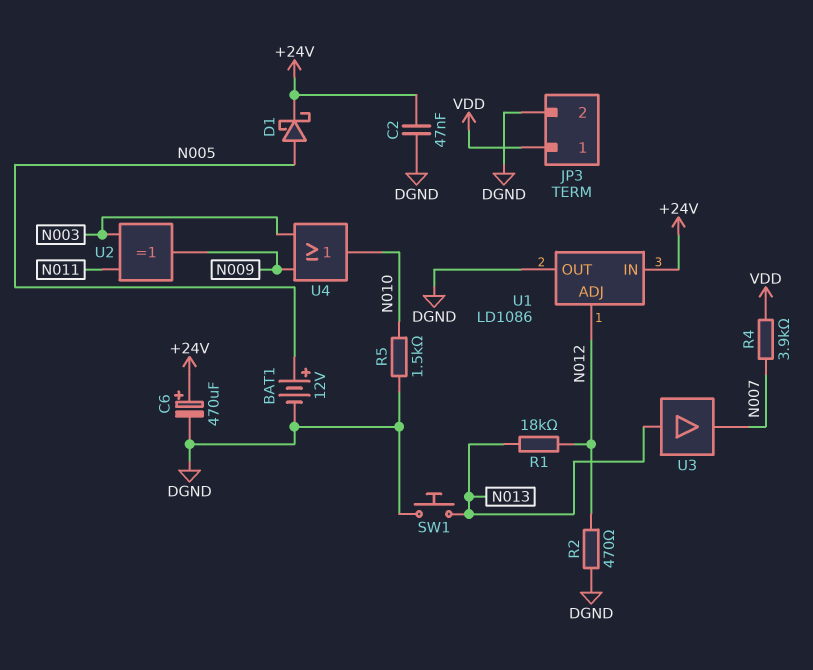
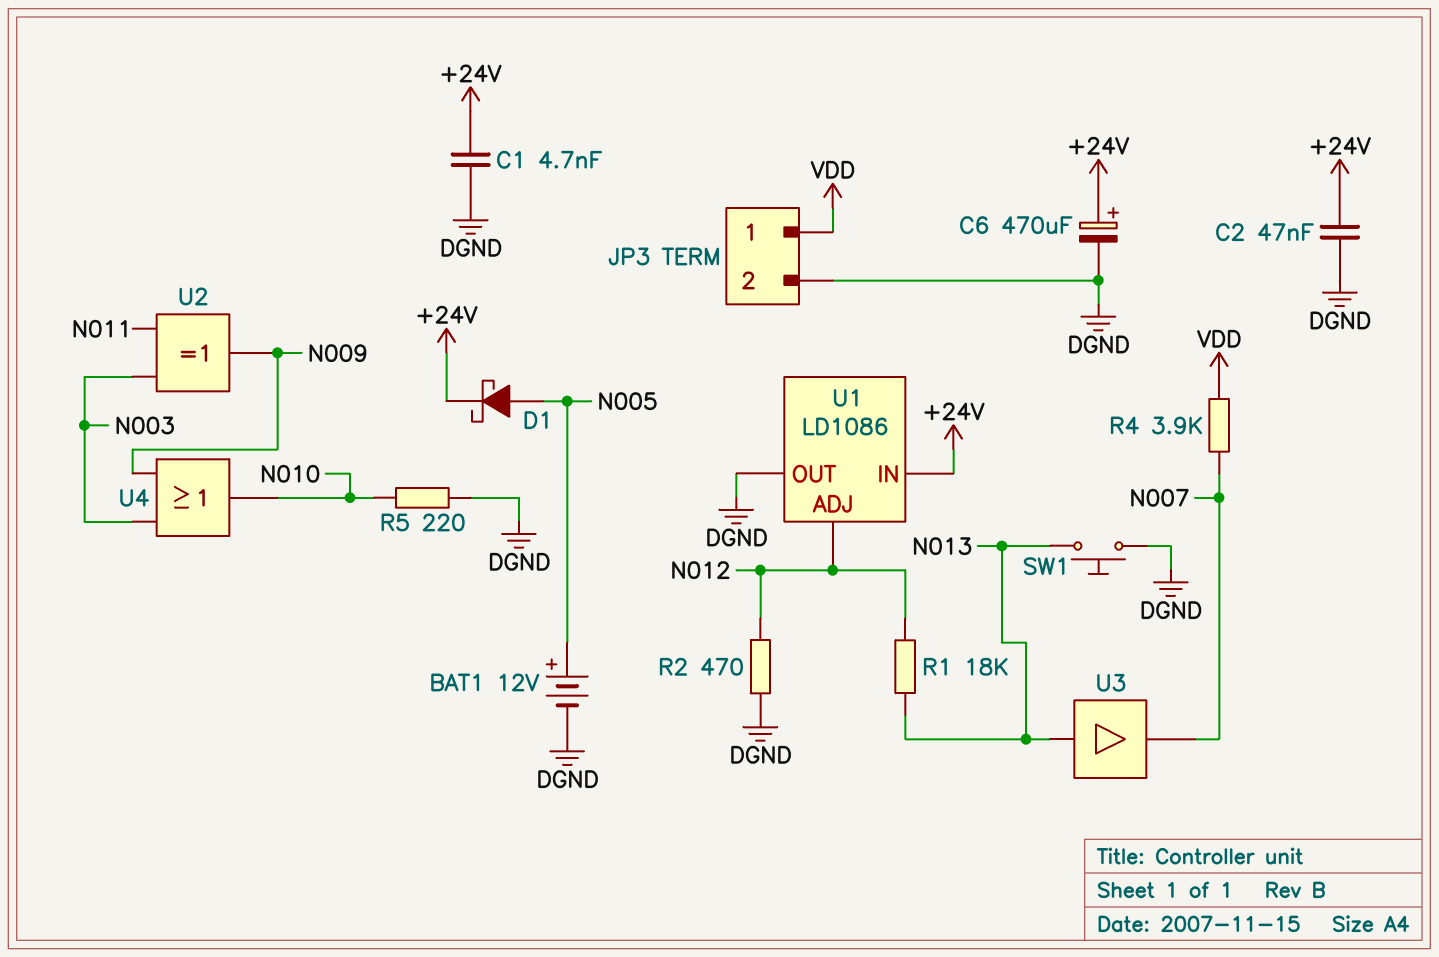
C1: none -> 4.7nF (+24V, DGND)
R5: 1.5k (DGND, N010) -> 220 (DGND, N010)

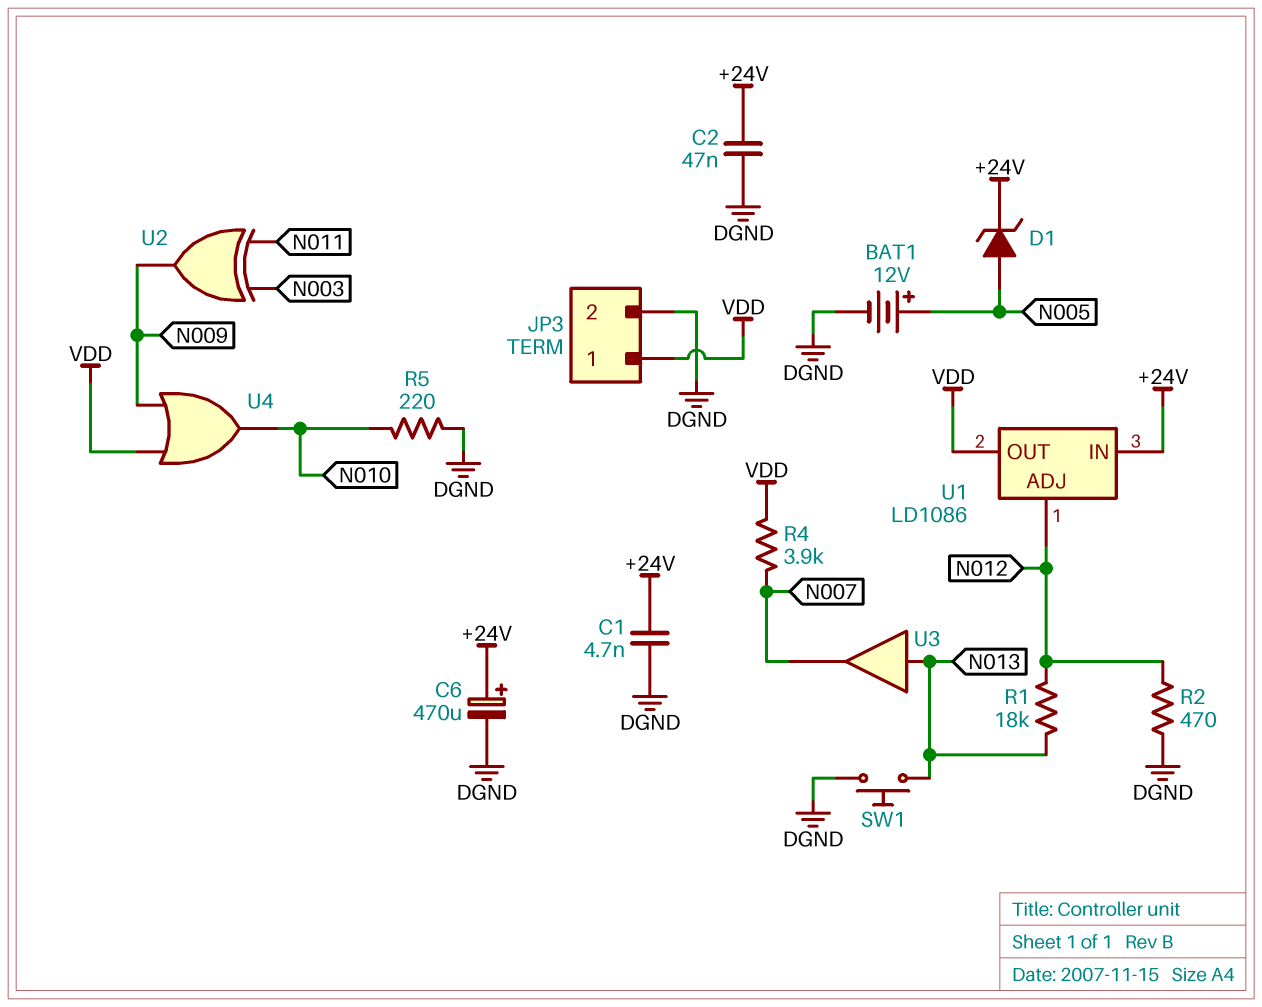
D1: schottky (A N005, K +24V) -> zener (A N005, K +24V)
U1 pin OUT: DGND -> VDD
U4: OR (in N003, in N009, out N010) -> OR (in N009, in VDD, out N010)

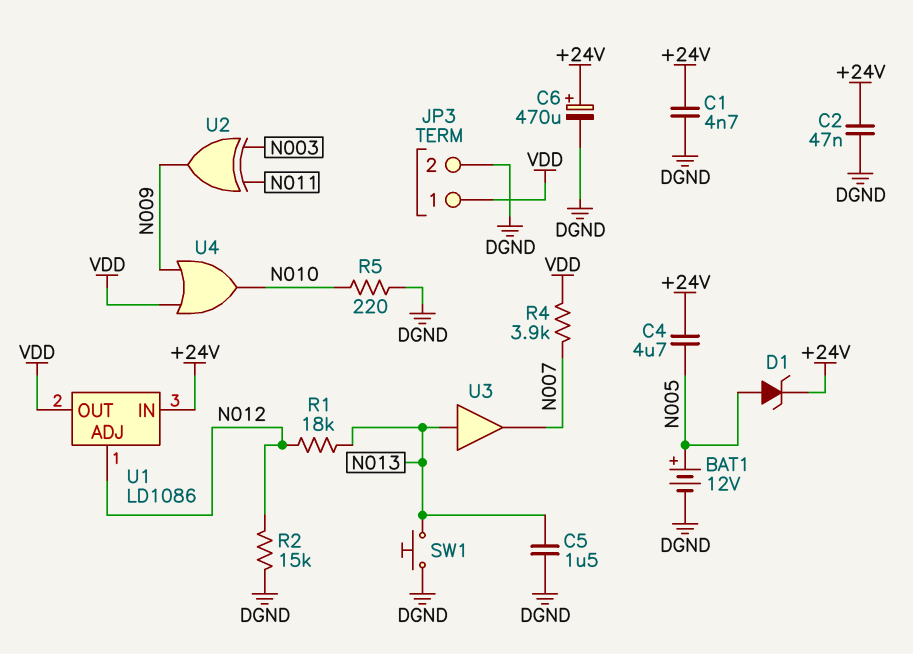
C4: none -> 4.7uF (+24V, N005)
C5: none -> 1.5uF (DGND, N013)
R2: 470 (DGND, N012) -> 15k (DGND, N012)

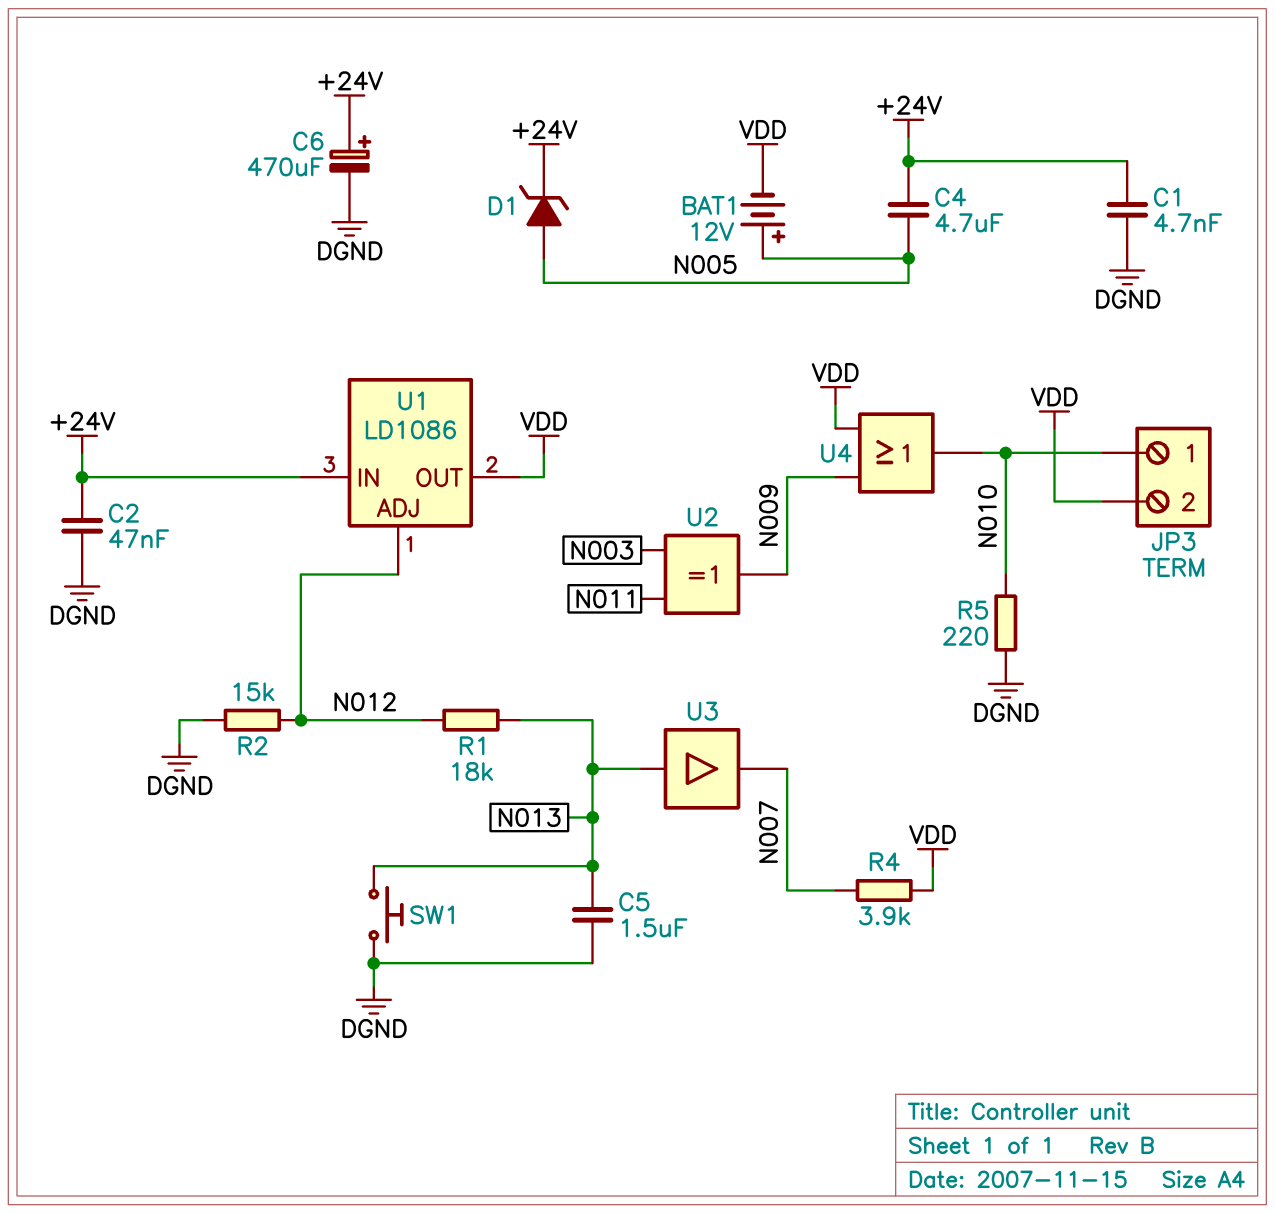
BAT1: 12V (plus N005, minus DGND) -> 12V (plus N005, minus VDD)
JP3 pin 1: VDD -> N010
JP3 pin 2: DGND -> VDD

